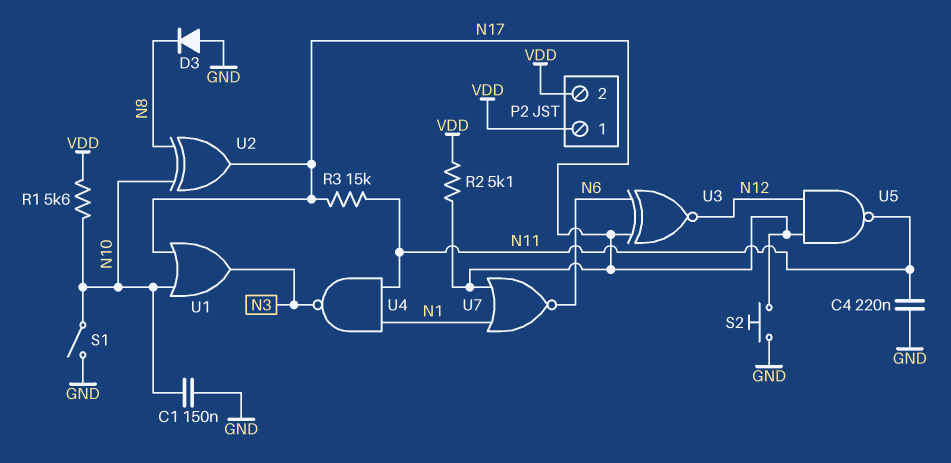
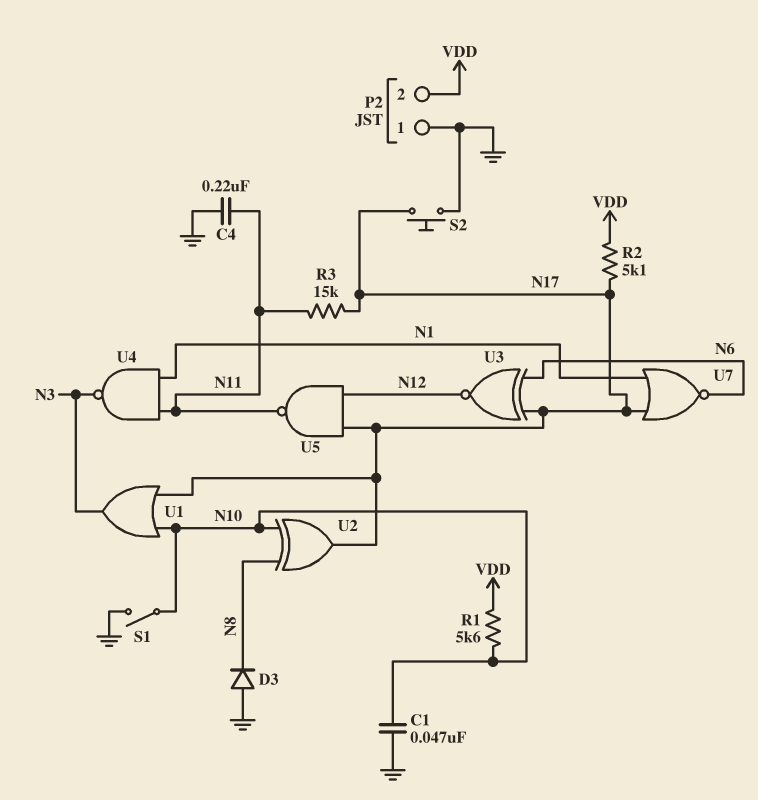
C1: 150nF (GND, N10) -> 47nF (GND, N10)
P2 pin 1: VDD -> GND

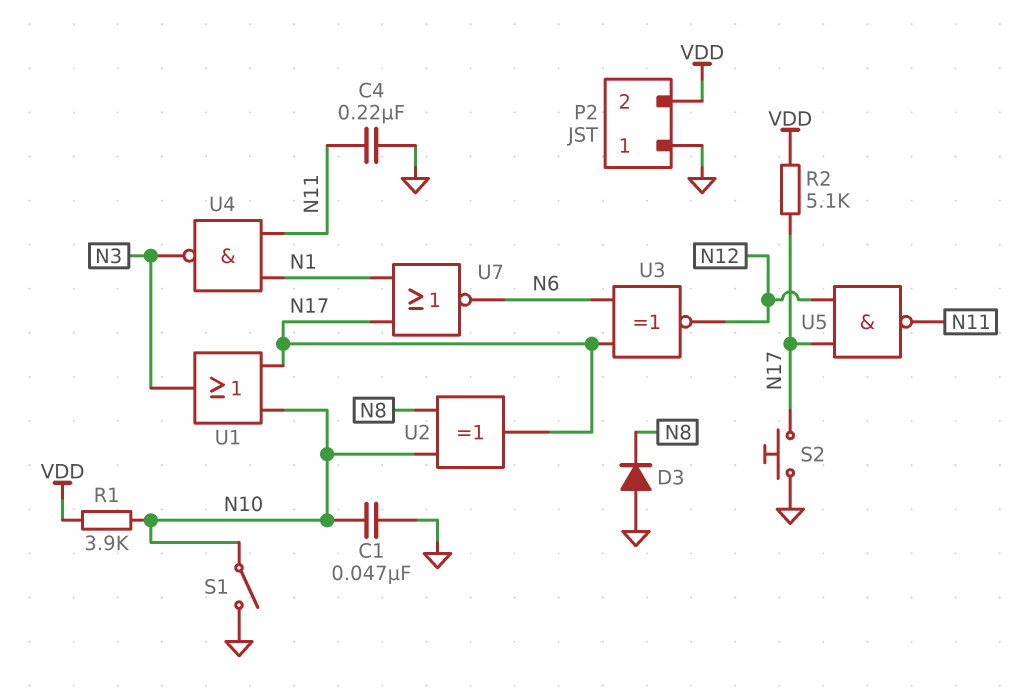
R1: 5.6k (N10, VDD) -> 3.9k (N10, VDD)
R3: 15k (N11, N17) -> none

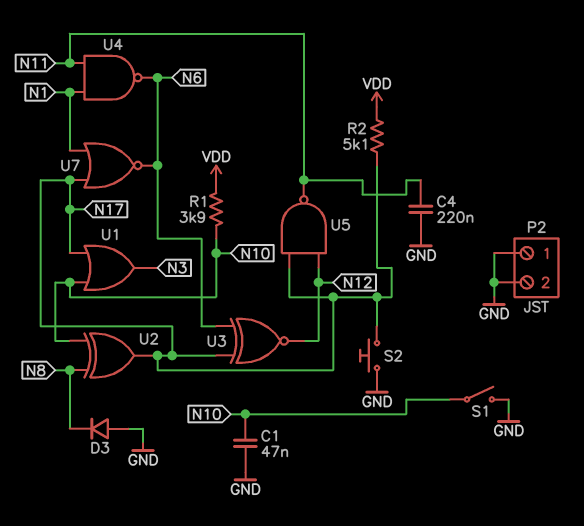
P2 pin 2: VDD -> GND
U4: NAND (in N1, in N11, out N3) -> NAND (in N1, in N11, out N6)

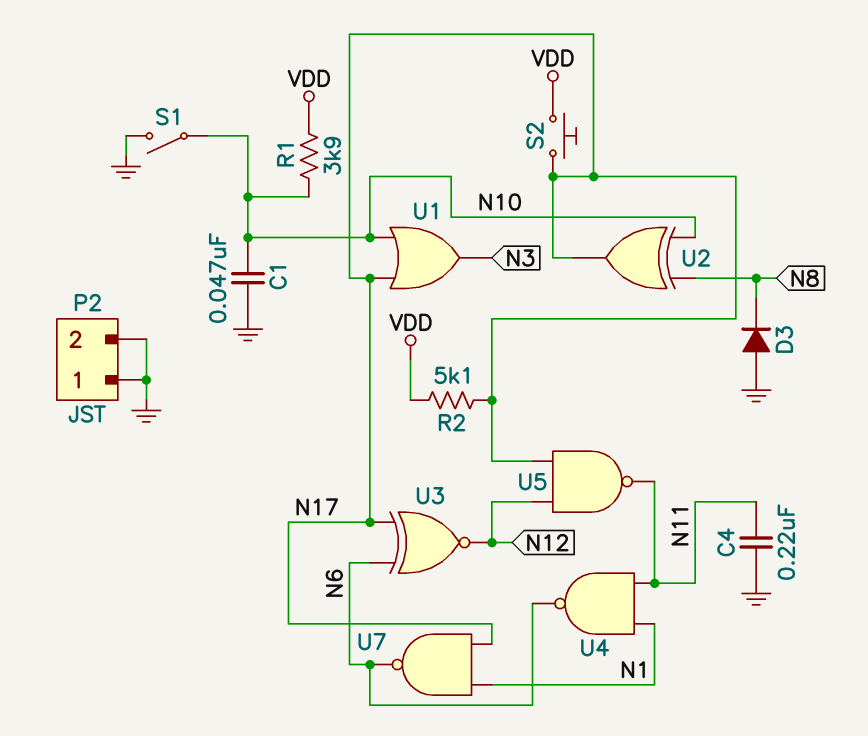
S2: button (GND, N17) -> button (N17, VDD)
U7: NOR (in N1, in N17, out N6) -> NAND (in N1, in N17, out N6)

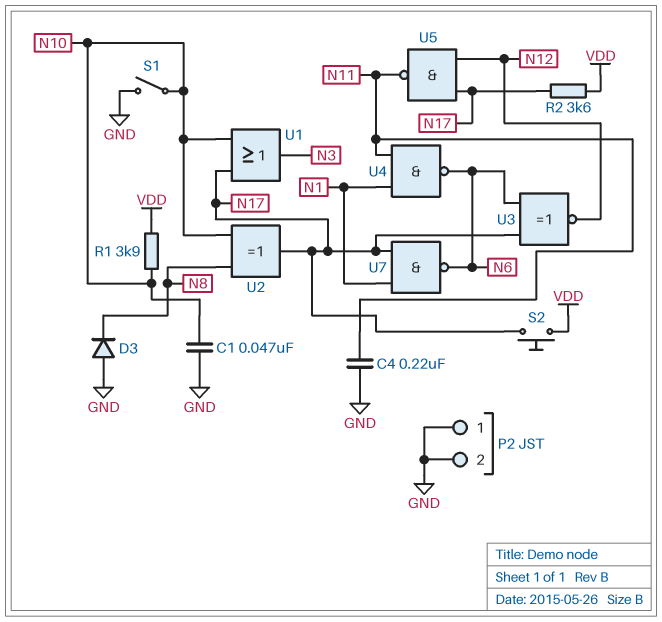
R2: 5.1k (N17, VDD) -> 3.6k (N17, VDD)

